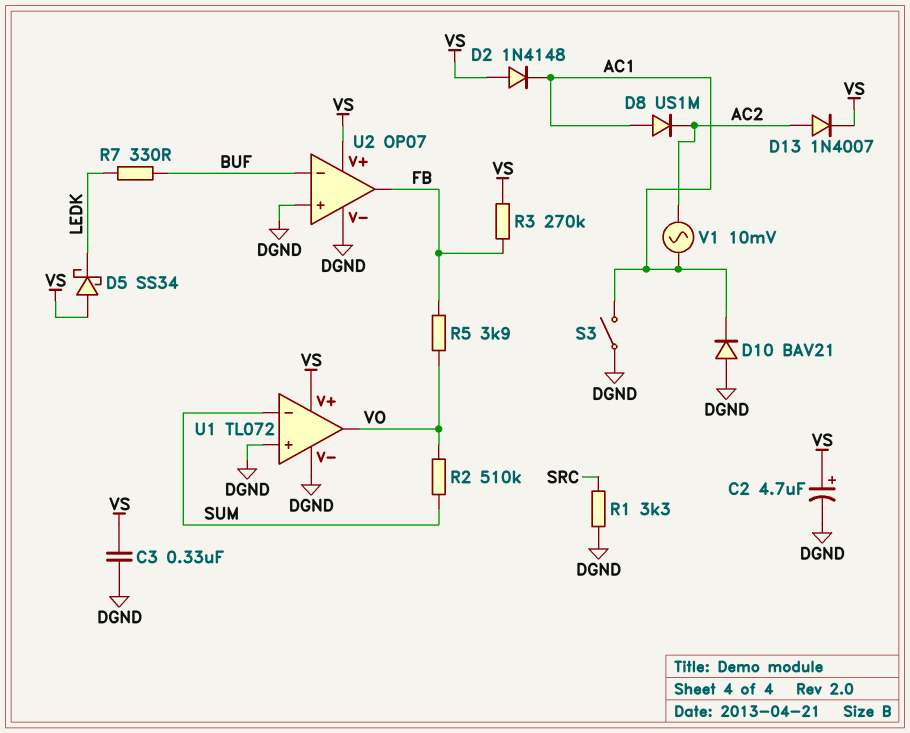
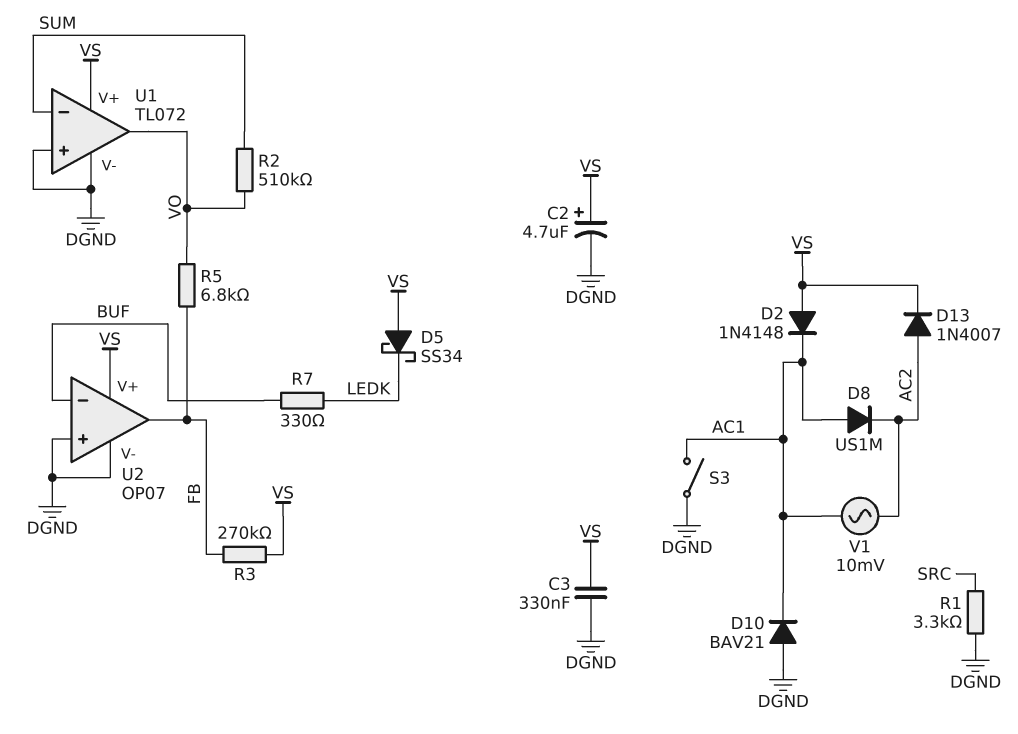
R5: 3.9k (FB, VO) -> 6.8k (FB, VO)

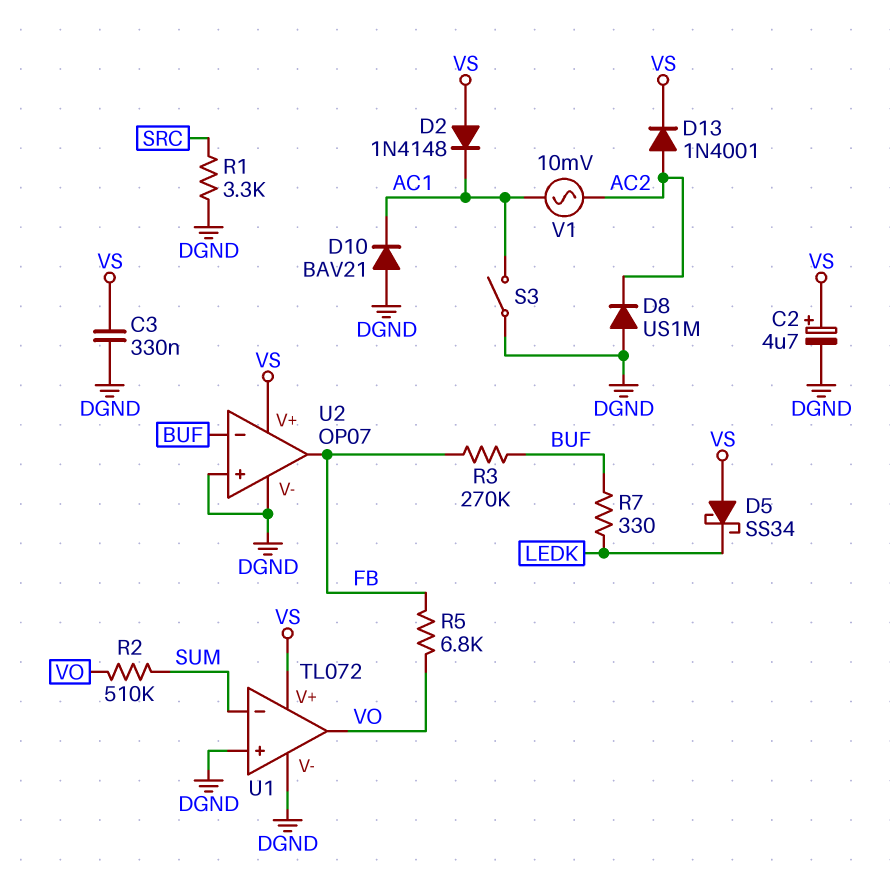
D8: diode US1M (A AC1, K AC2) -> diode US1M (A DGND, K AC2)
D13: diode 1N4007 (A AC2, K VS) -> diode 1N4001 (A AC2, K VS)
R3: 270k (FB, VS) -> 270k (BUF, FB)

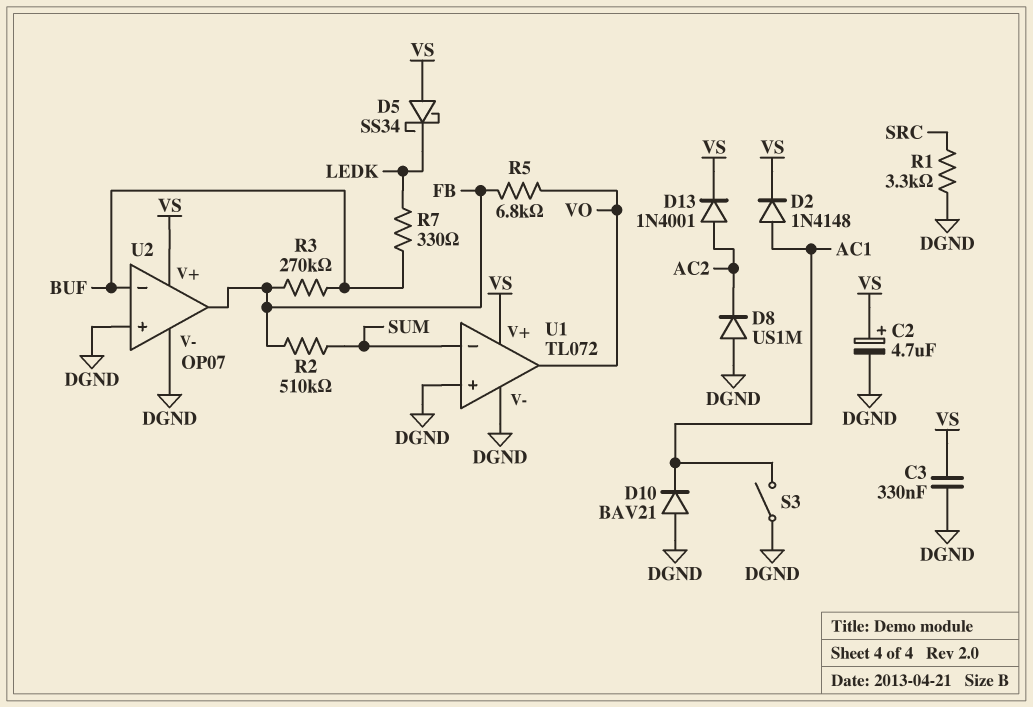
D2: diode 1N4148 (A VS, K AC1) -> diode 1N4148 (A AC1, K VS)
R2: 510k (SUM, VO) -> 510k (FB, SUM)
V1: AC 10mV (AC1, AC2) -> none

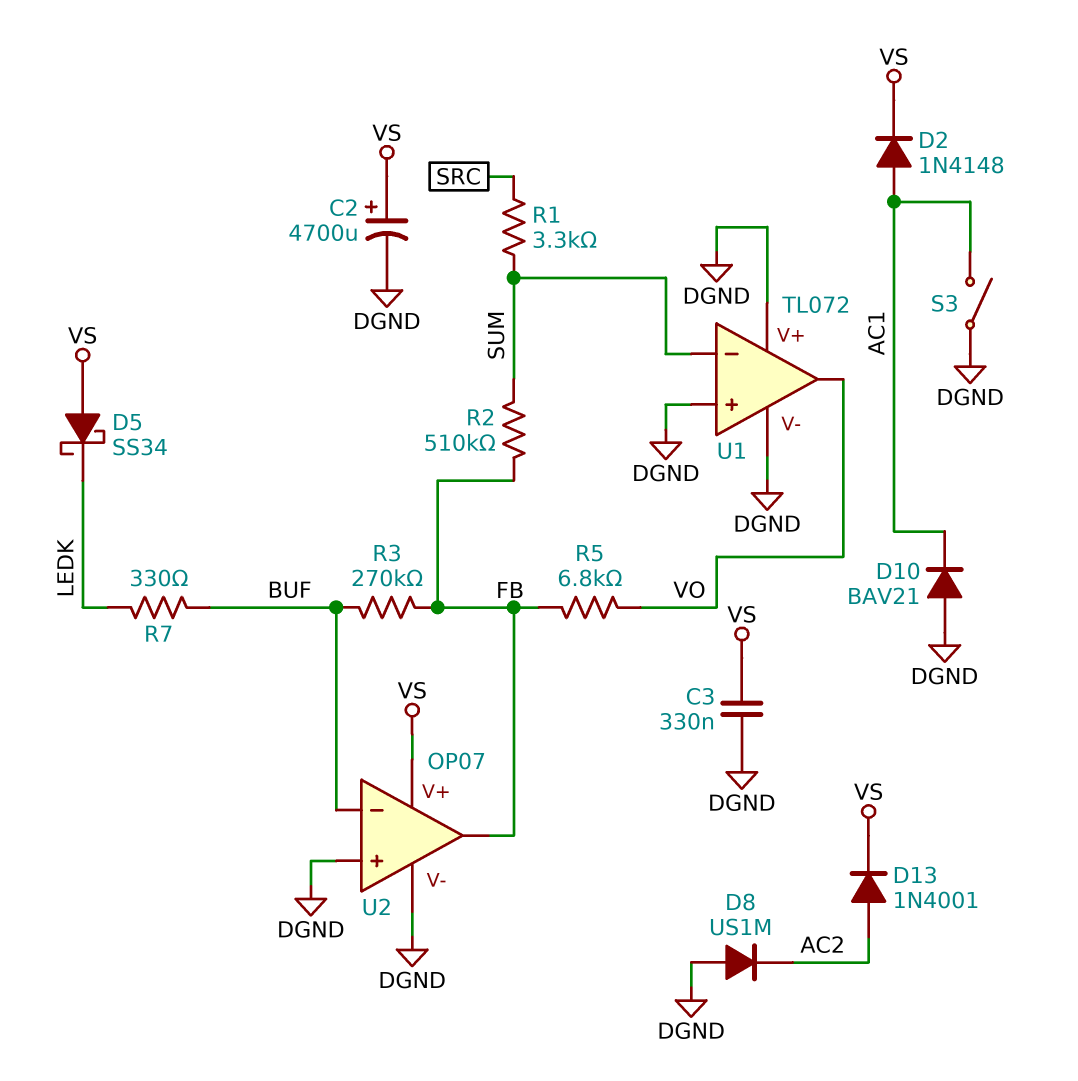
C2: 4.7uF (plus VS, minus DGND) -> 4700uF (plus VS, minus DGND)
R1: 3.3k (DGND, SRC) -> 3.3k (SRC, SUM)
U1 pin V+: VS -> DGND

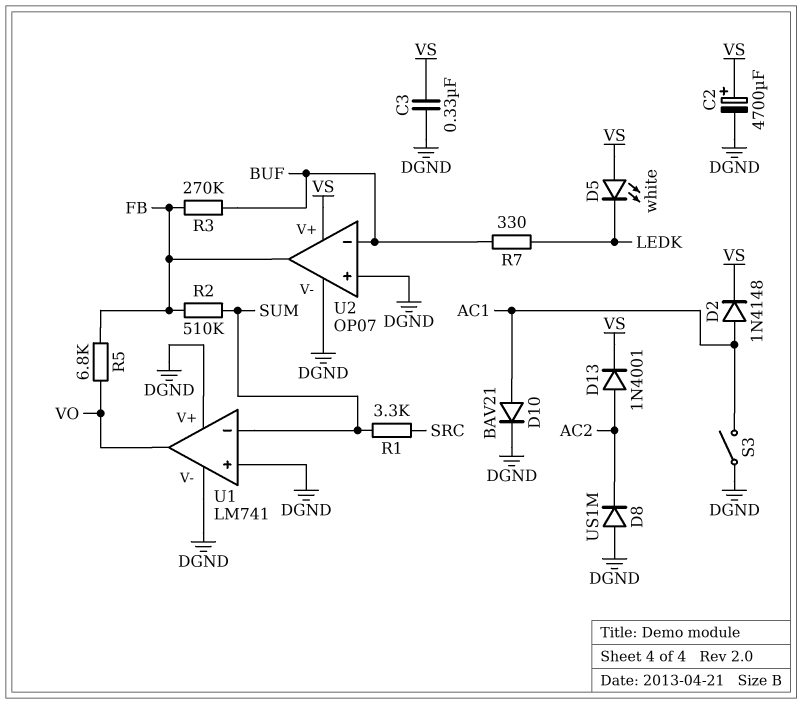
D5: schottky SS34 (A VS, K LEDK) -> LED white (A VS, K LEDK)
D10: diode BAV21 (A DGND, K AC1) -> diode BAV21 (A AC1, K DGND)
U1: TL072 -> LM741

